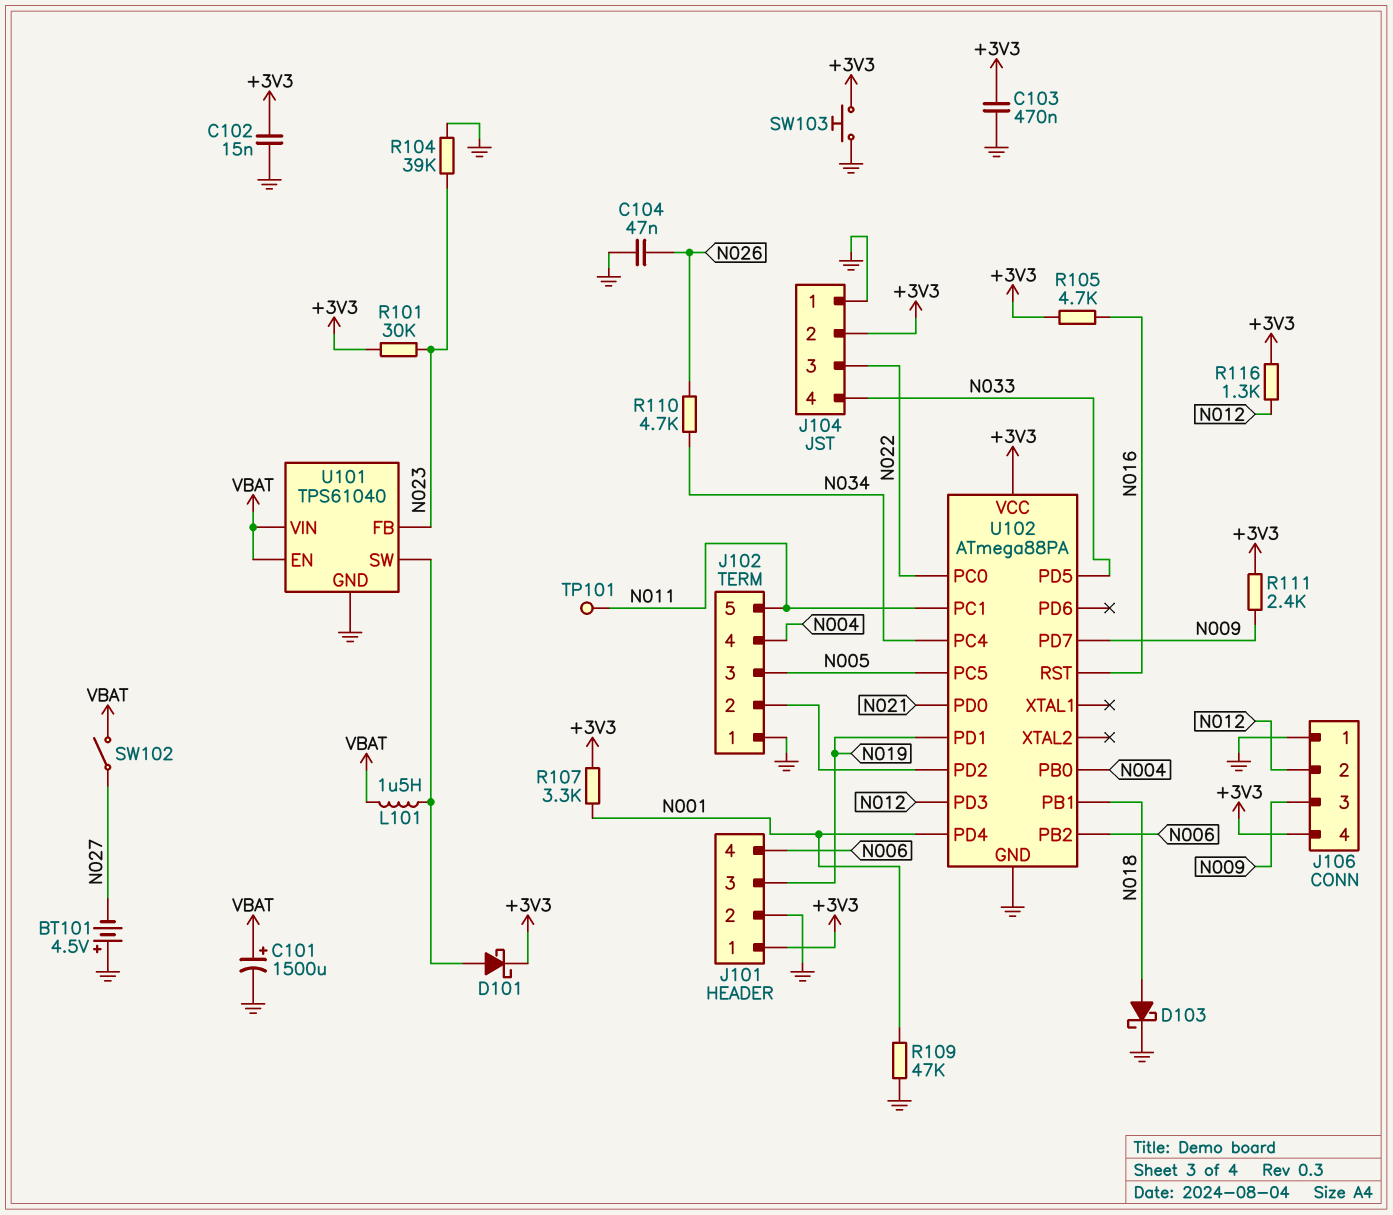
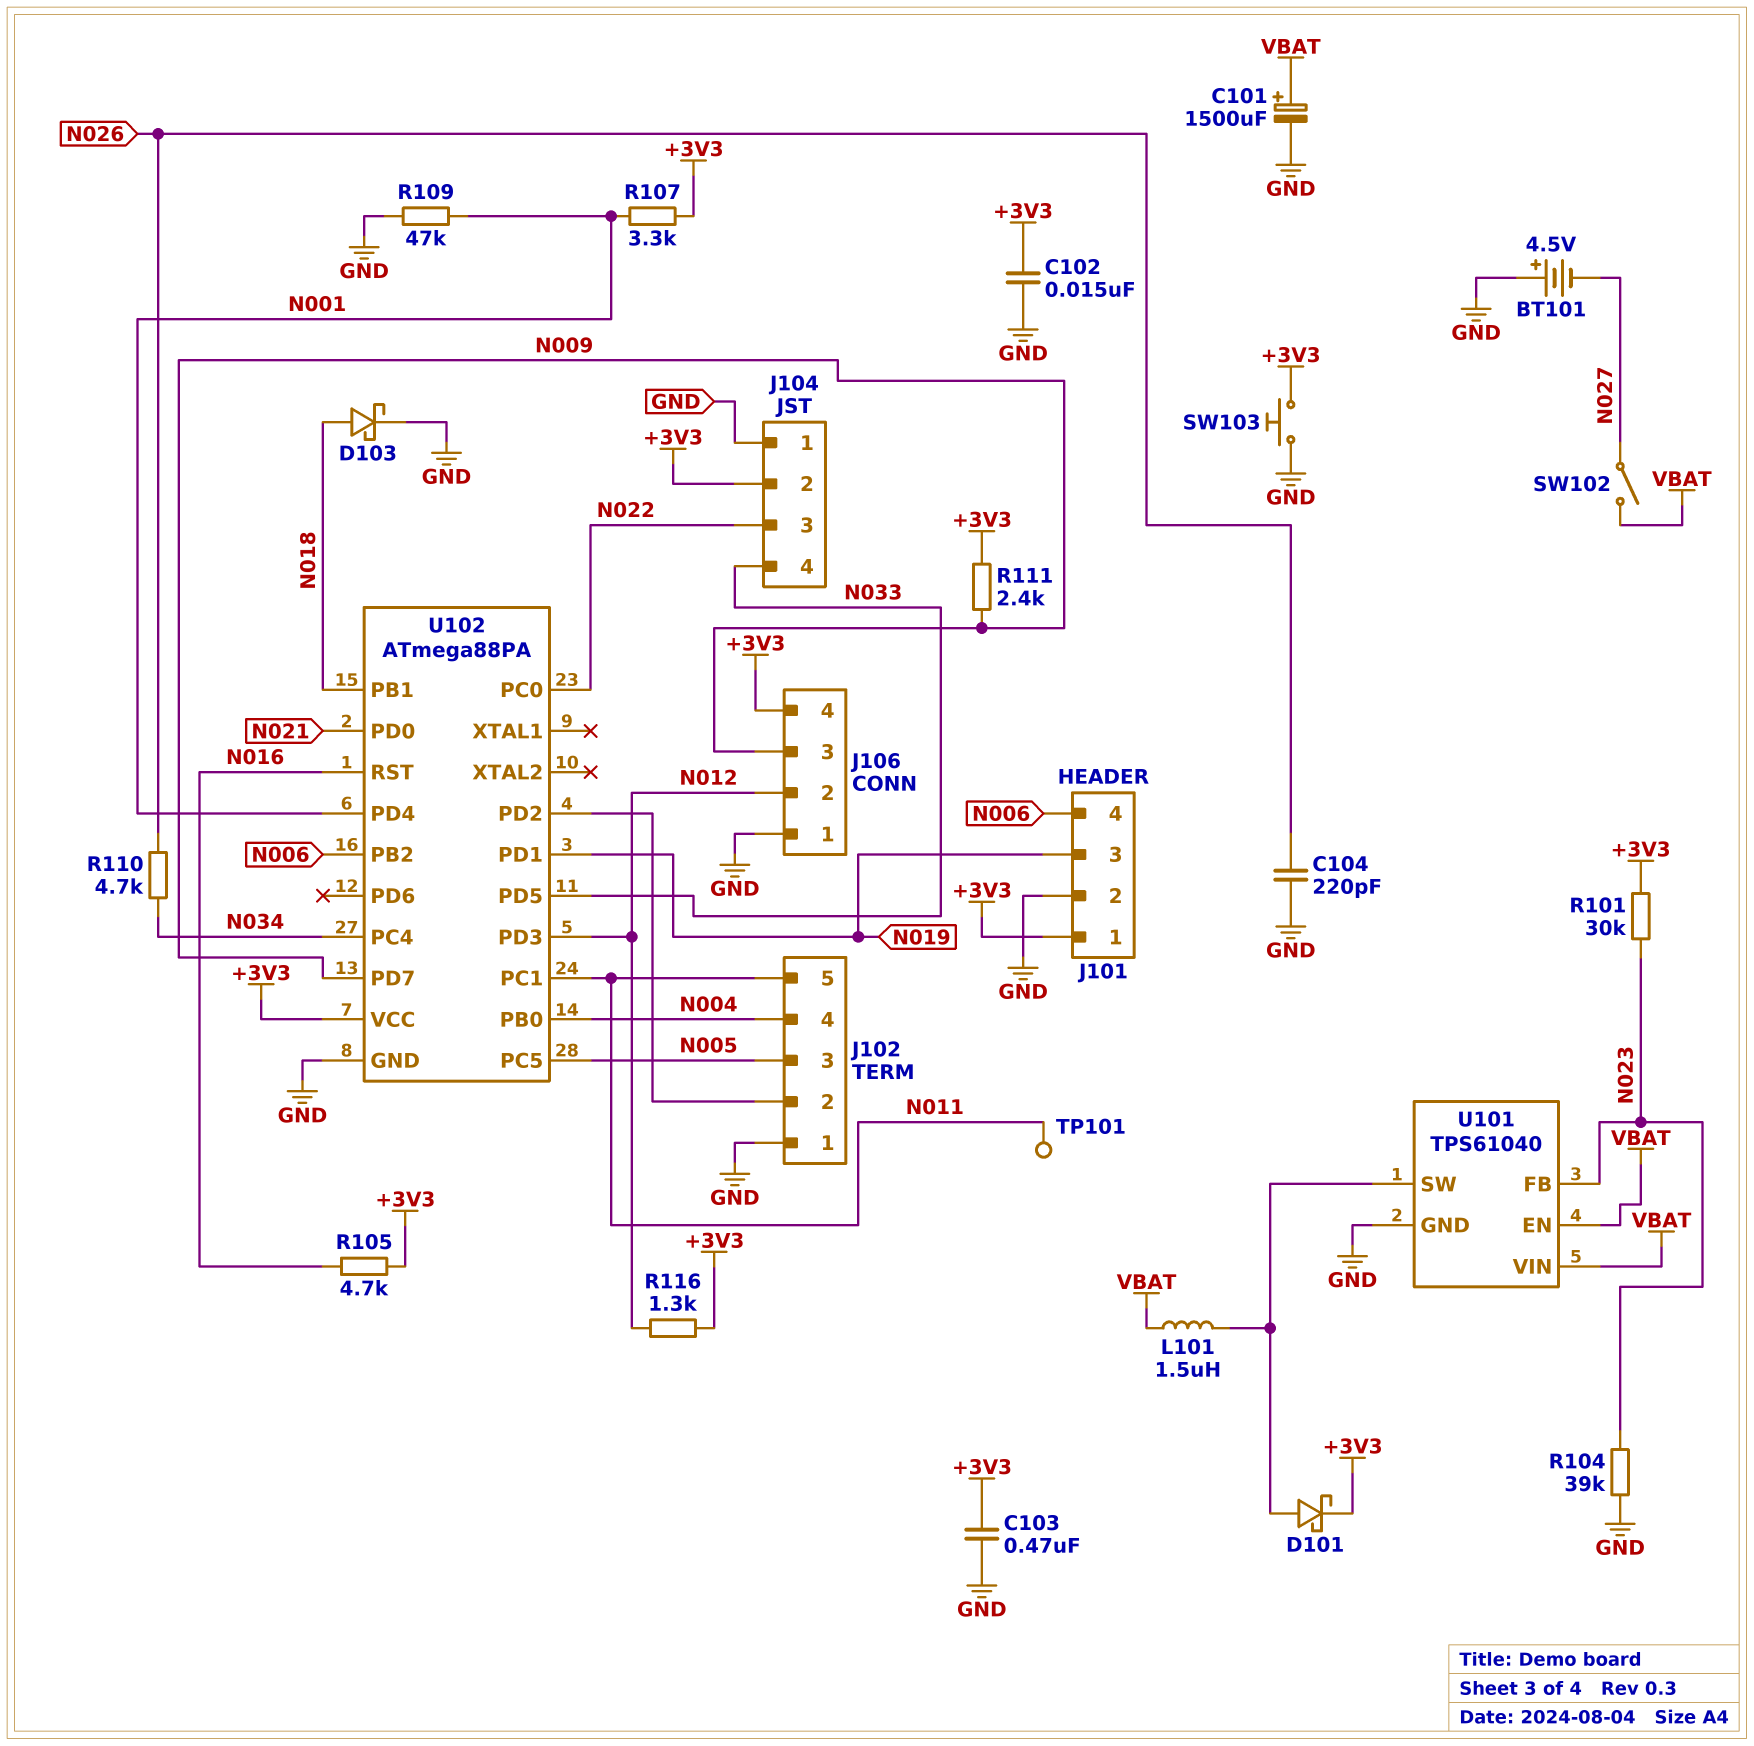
C104: 47nF (GND, N026) -> 220pF (GND, N026)

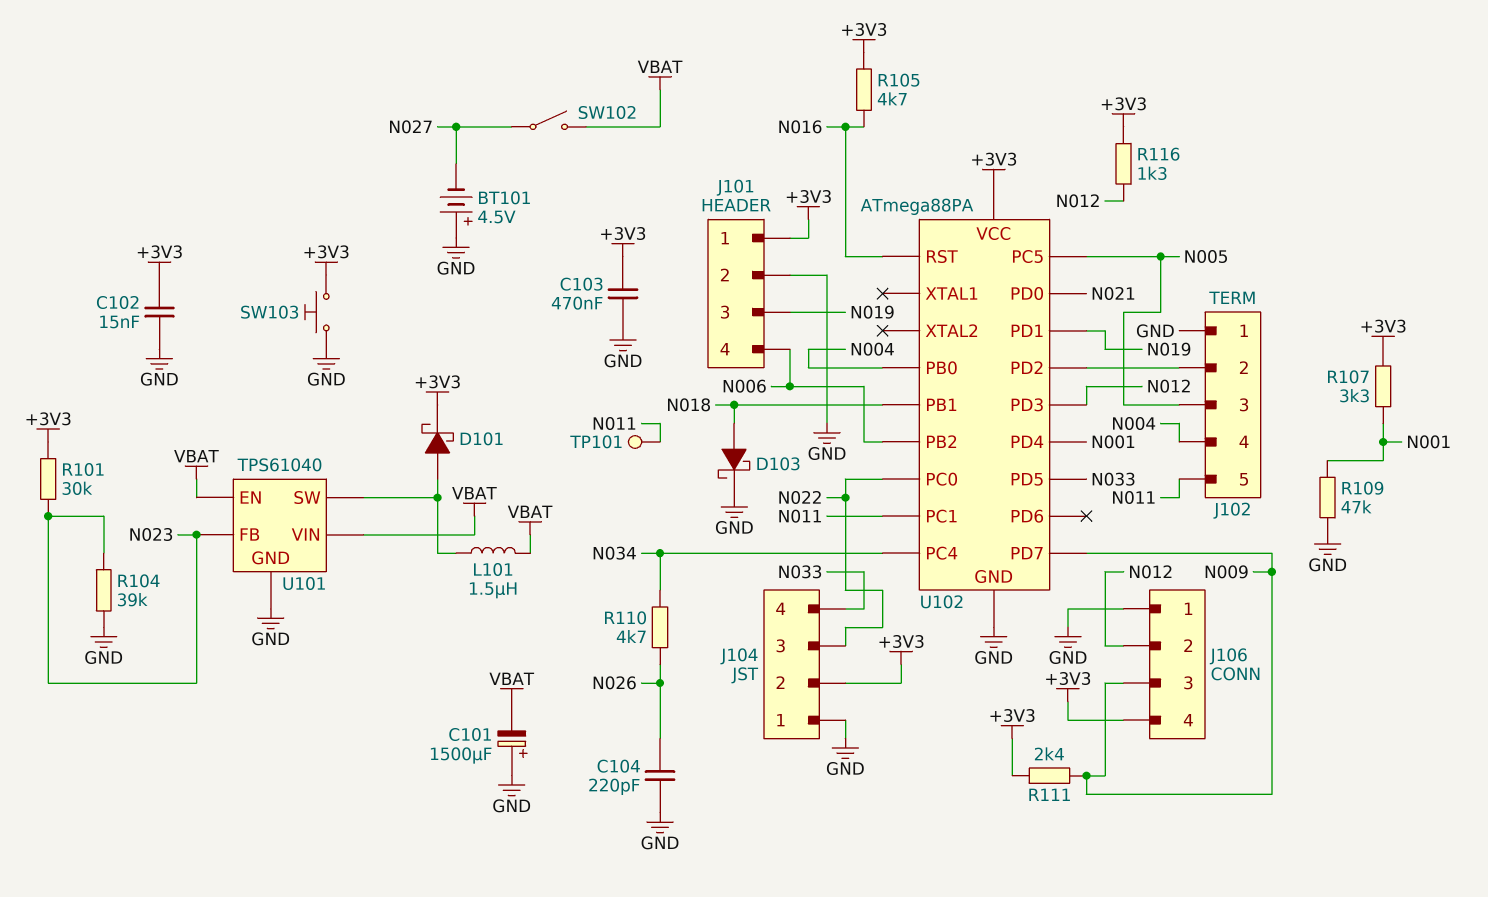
C101: 1500uF (plus VBAT, minus GND) -> 1500uF (plus GND, minus VBAT)

